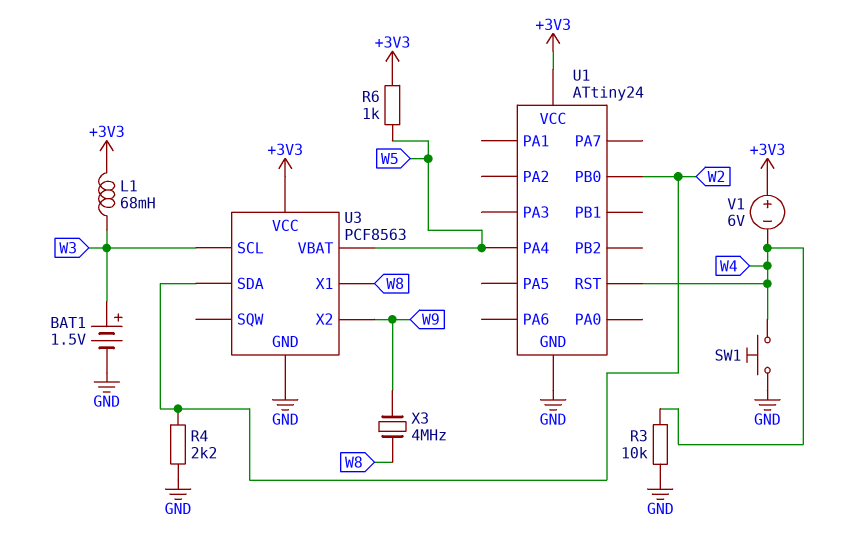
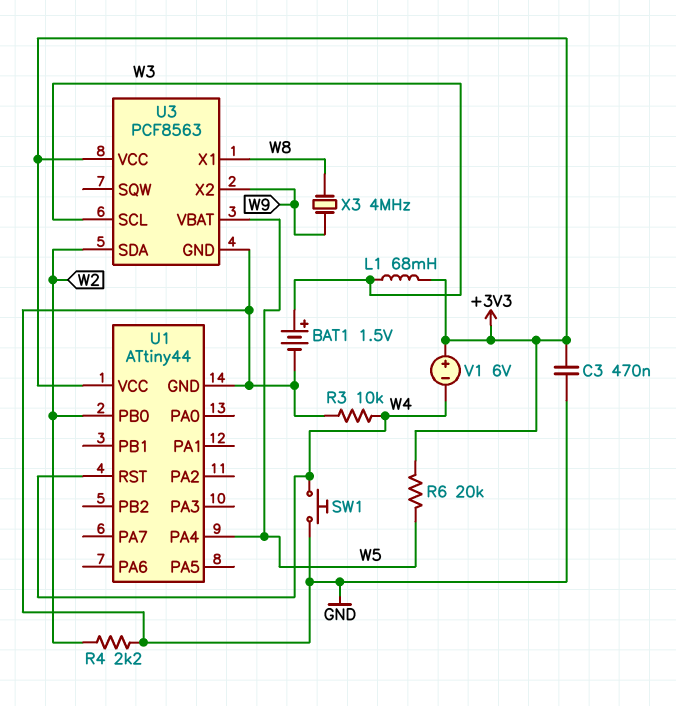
C3: none -> 470nF (+3V3, GND)
R6: 1k (+3V3, W5) -> 20k (+3V3, W5)
U1: ATtiny24 -> ATtiny44

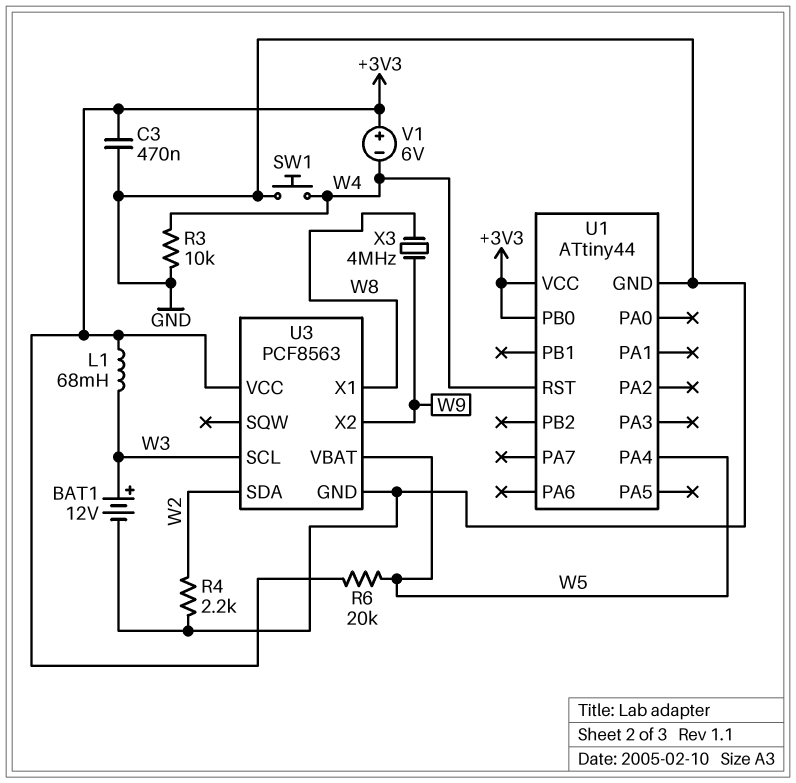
BAT1: 1.5V (plus W3, minus GND) -> 12V (plus W3, minus GND)
U1 pin PB0: W2 -> +3V3

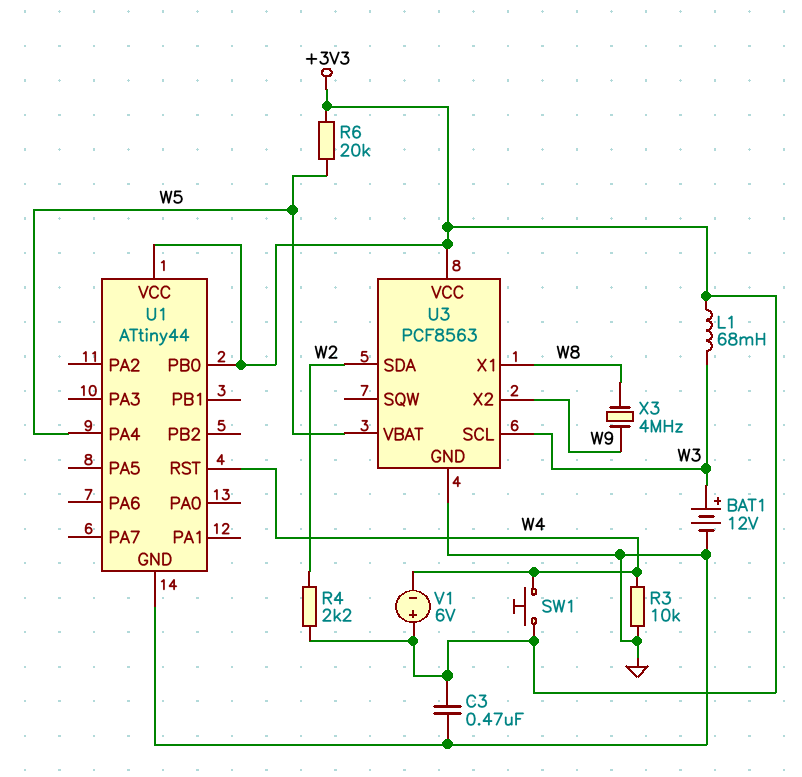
R4: 2.2k (GND, W2) -> 2.2k (+3V3, W2)
SW1: button (GND, W4) -> button (+3V3, W4)

